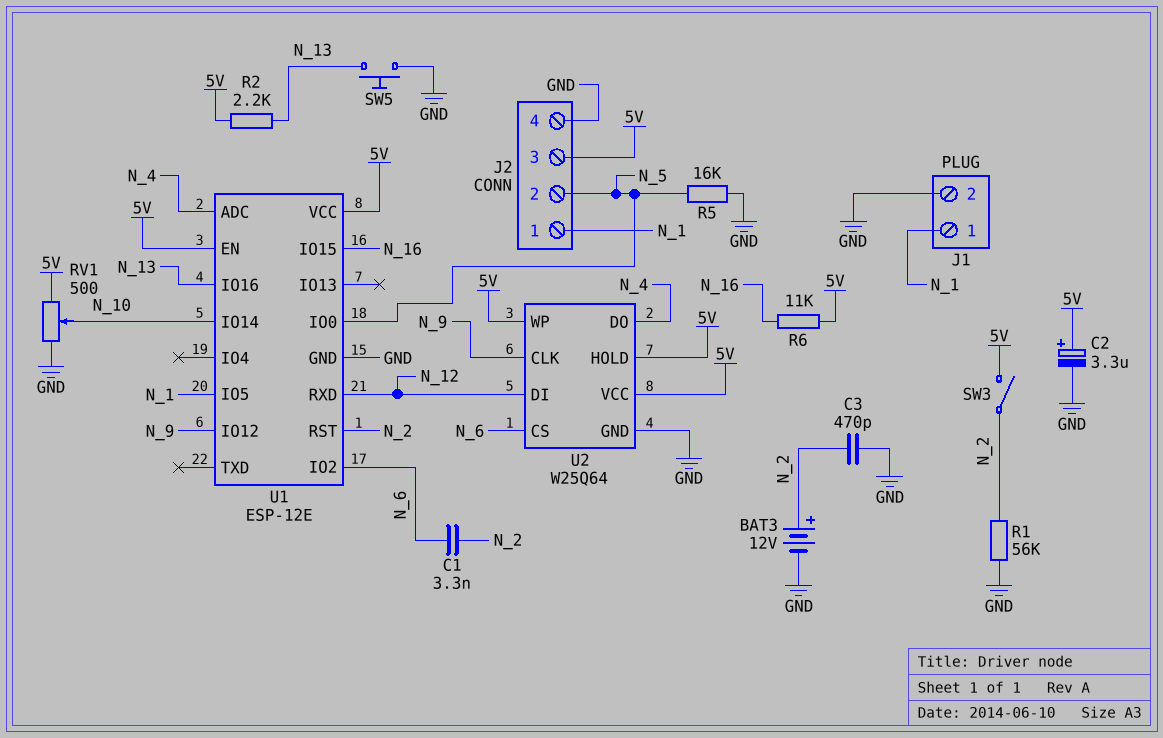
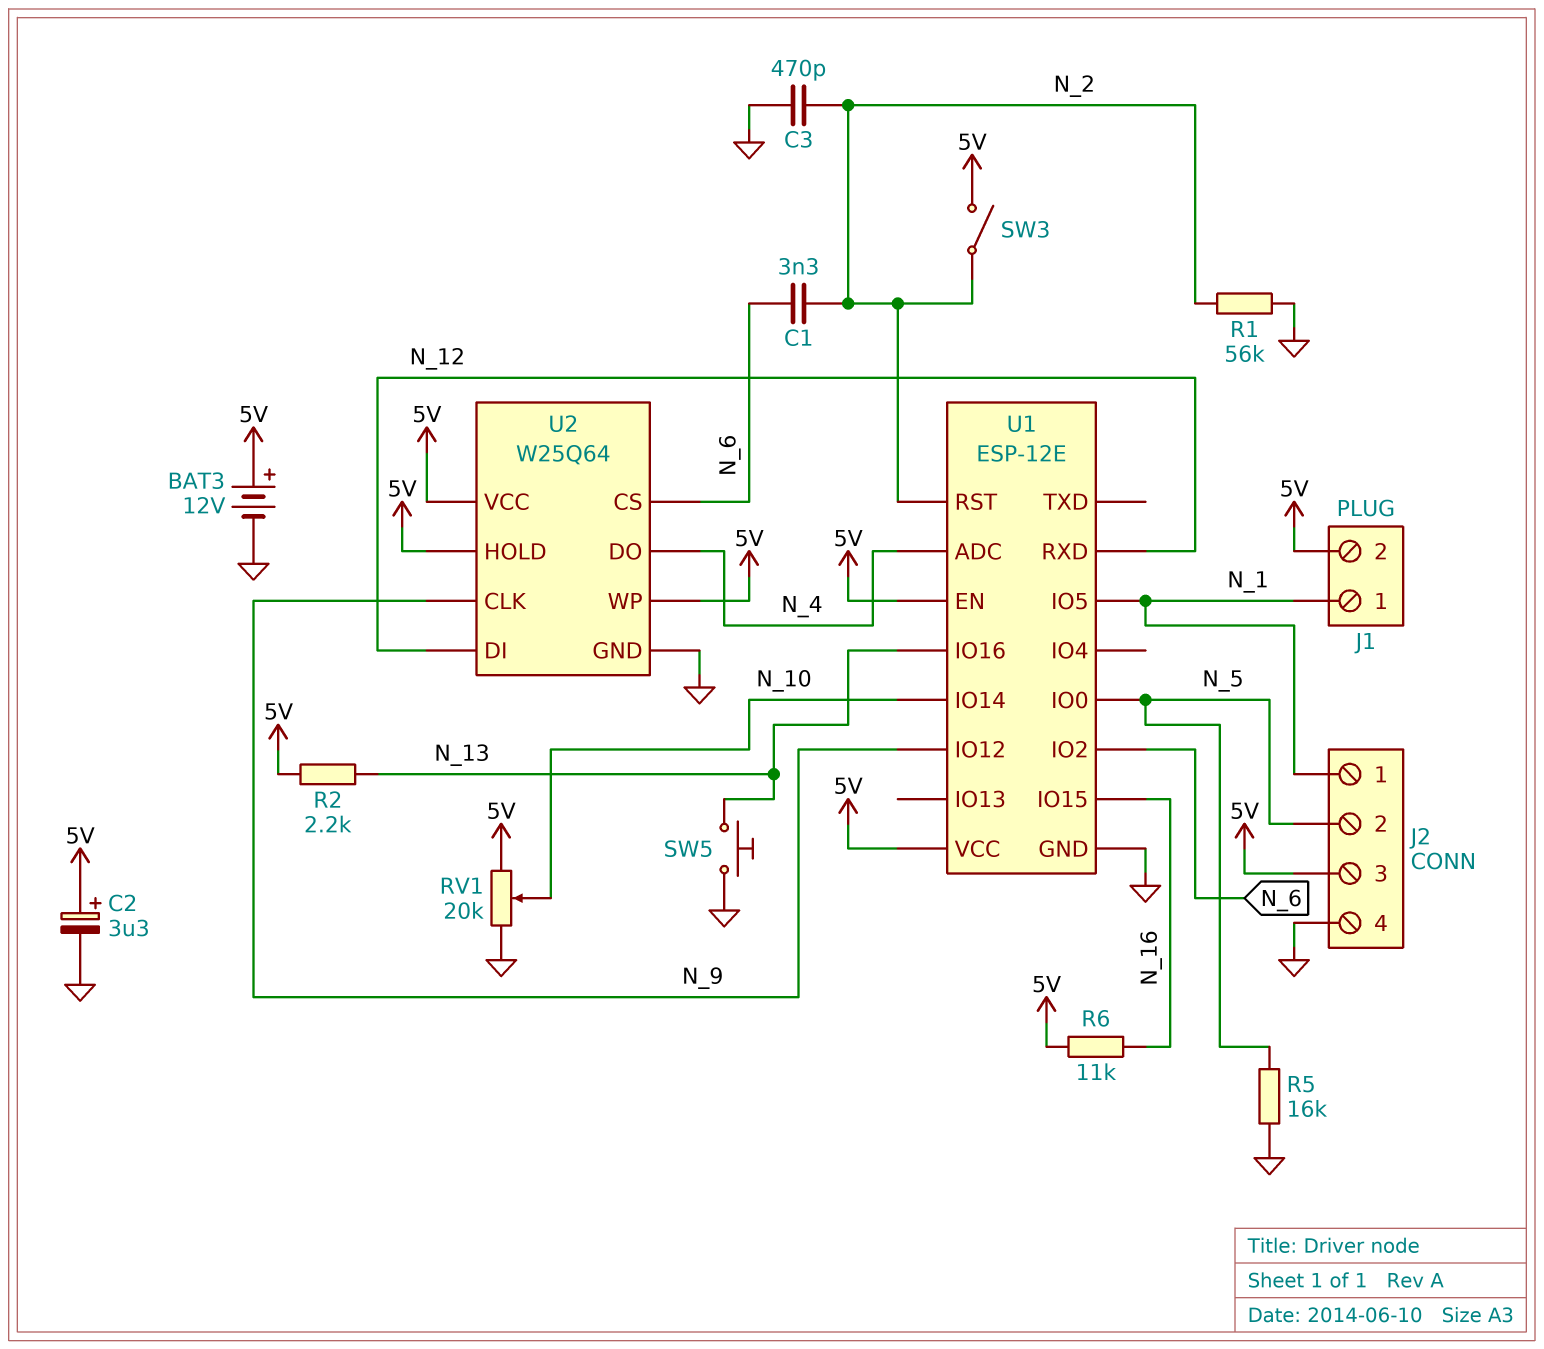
BAT3: 12V (plus N_2, minus GND) -> 12V (plus 5V, minus GND)
J1 pin 2: GND -> 5V
RV1: 500 (5V, GND, wiper N_10) -> 20k (5V, GND, wiper N_10)

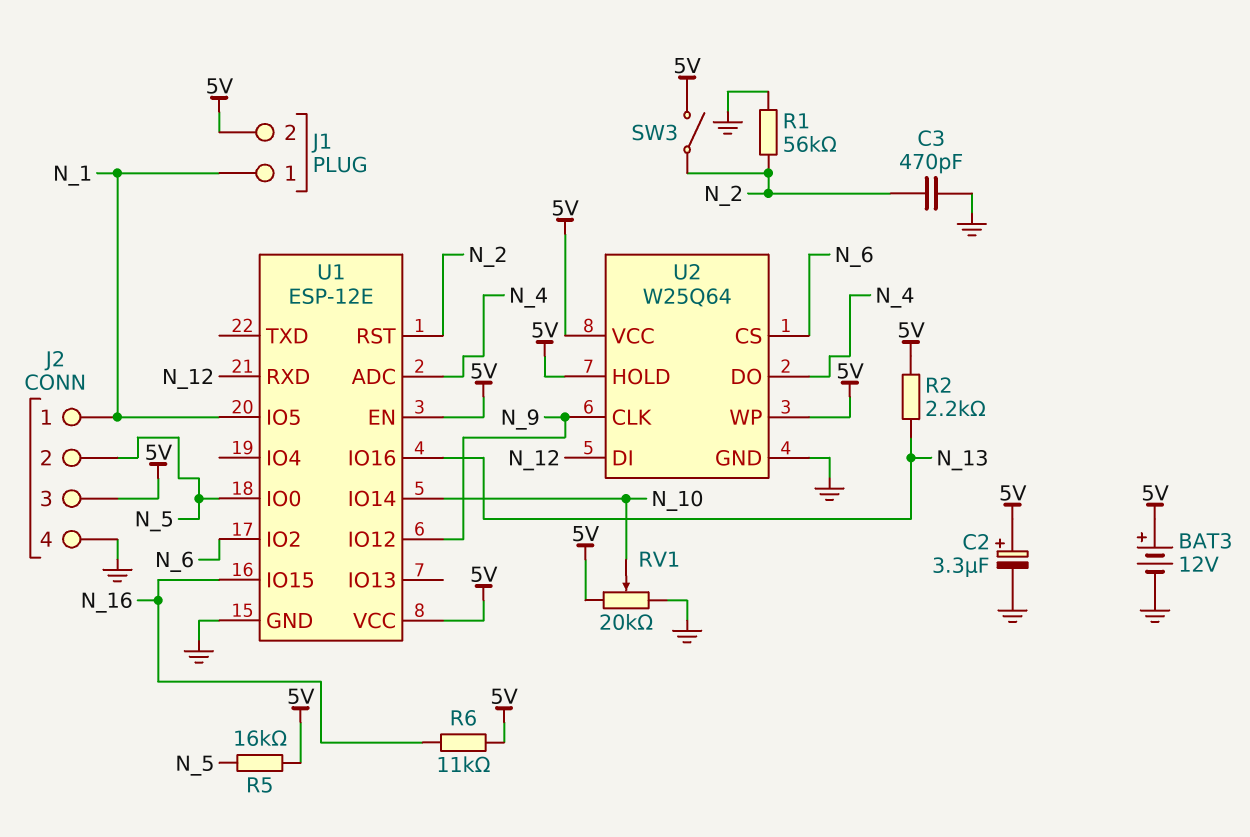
C1: 3.3nF (N_2, N_6) -> none
R5: 16k (GND, N_5) -> 16k (5V, N_5)
SW5: button (GND, N_13) -> none

